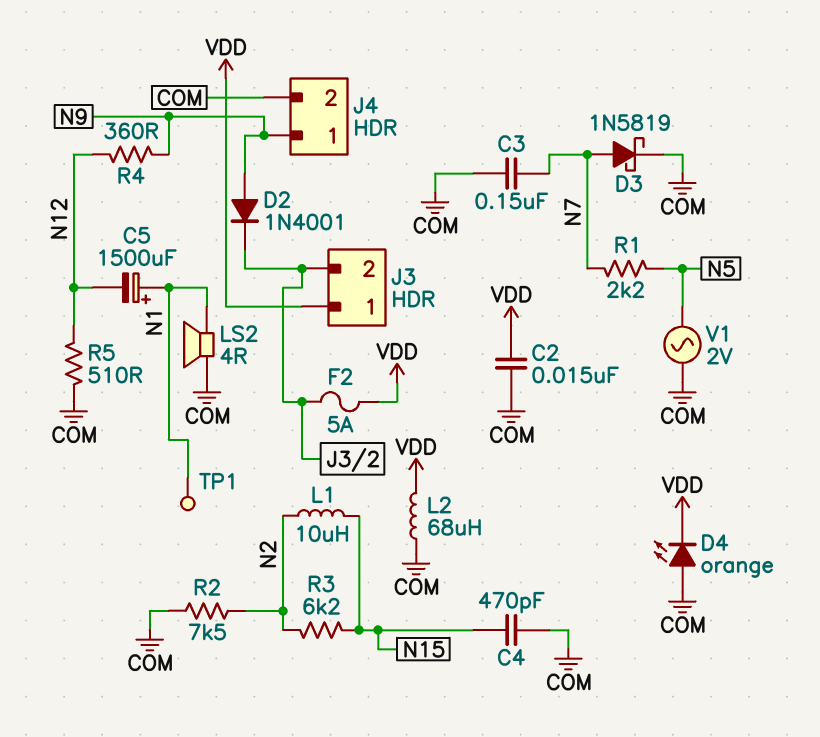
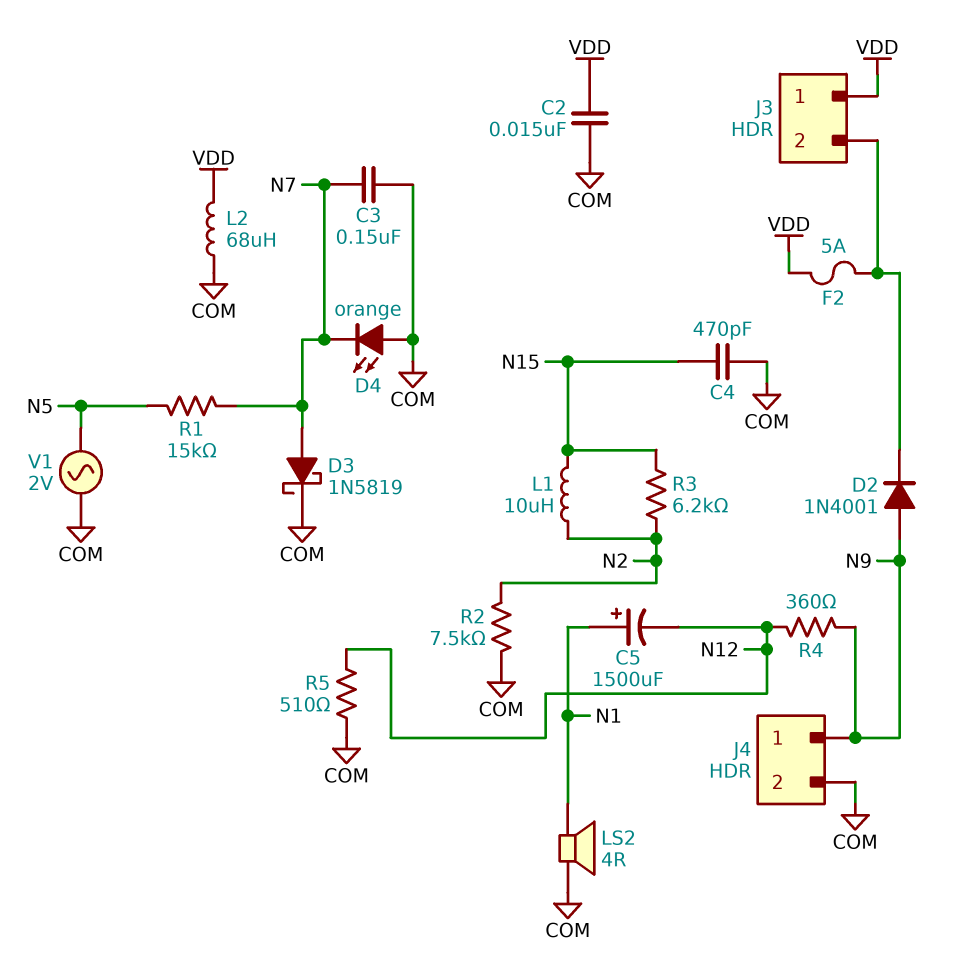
D4: LED orange (A COM, K VDD) -> LED orange (A COM, K N7)
R1: 2.2k (N5, N7) -> 15k (N5, N7)
TP1: test point (N1) -> none

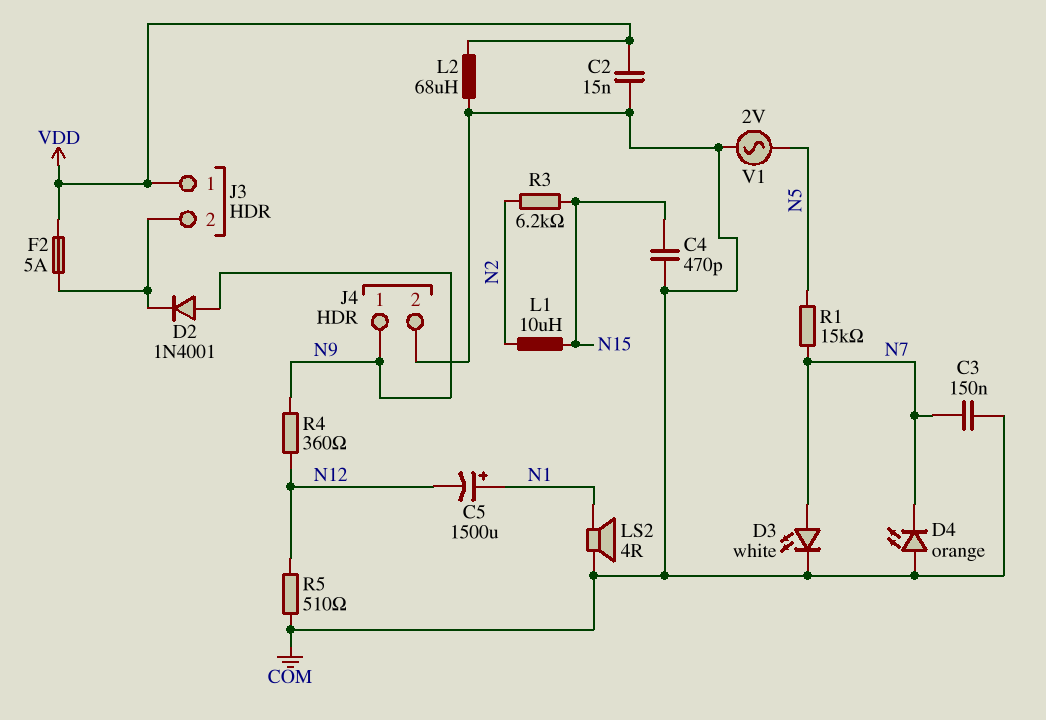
D3: schottky 1N5819 (A N7, K COM) -> LED white (A N7, K COM)
R2: 7.5k (COM, N2) -> none

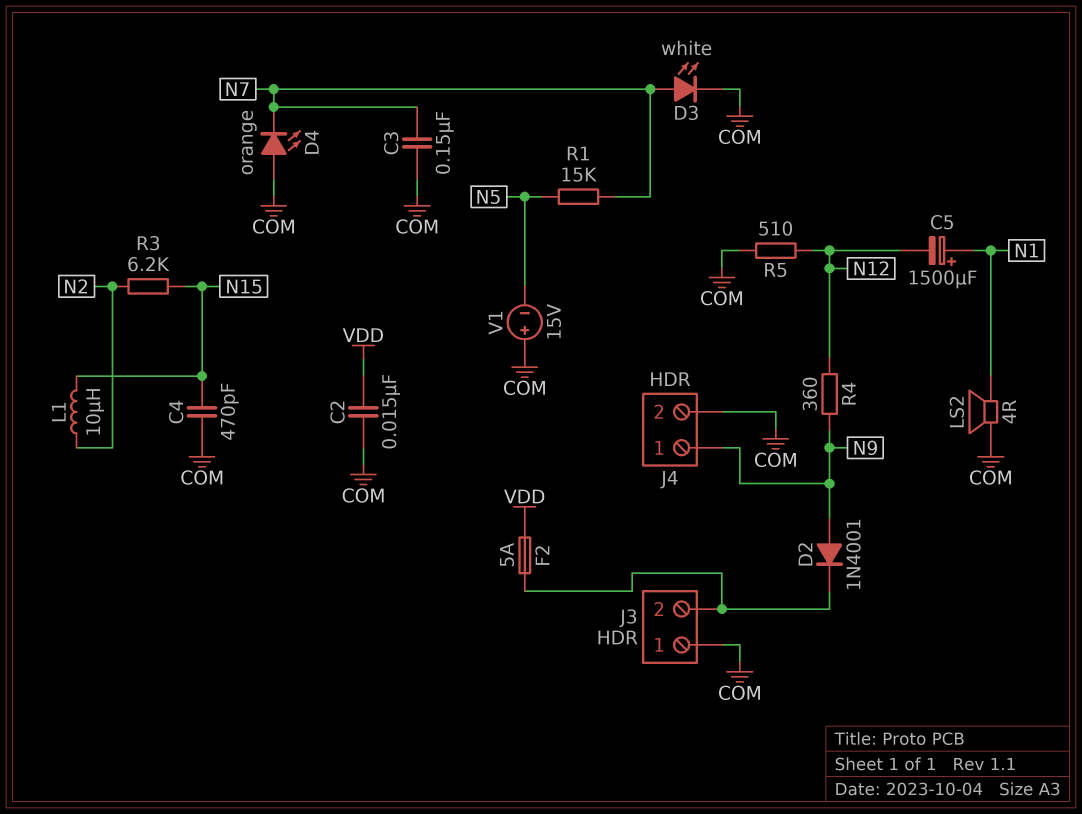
J3 pin 1: VDD -> COM
L2: 68uH (COM, VDD) -> none
V1: AC 2V (COM, N5) -> 15V (plus COM, minus N5)

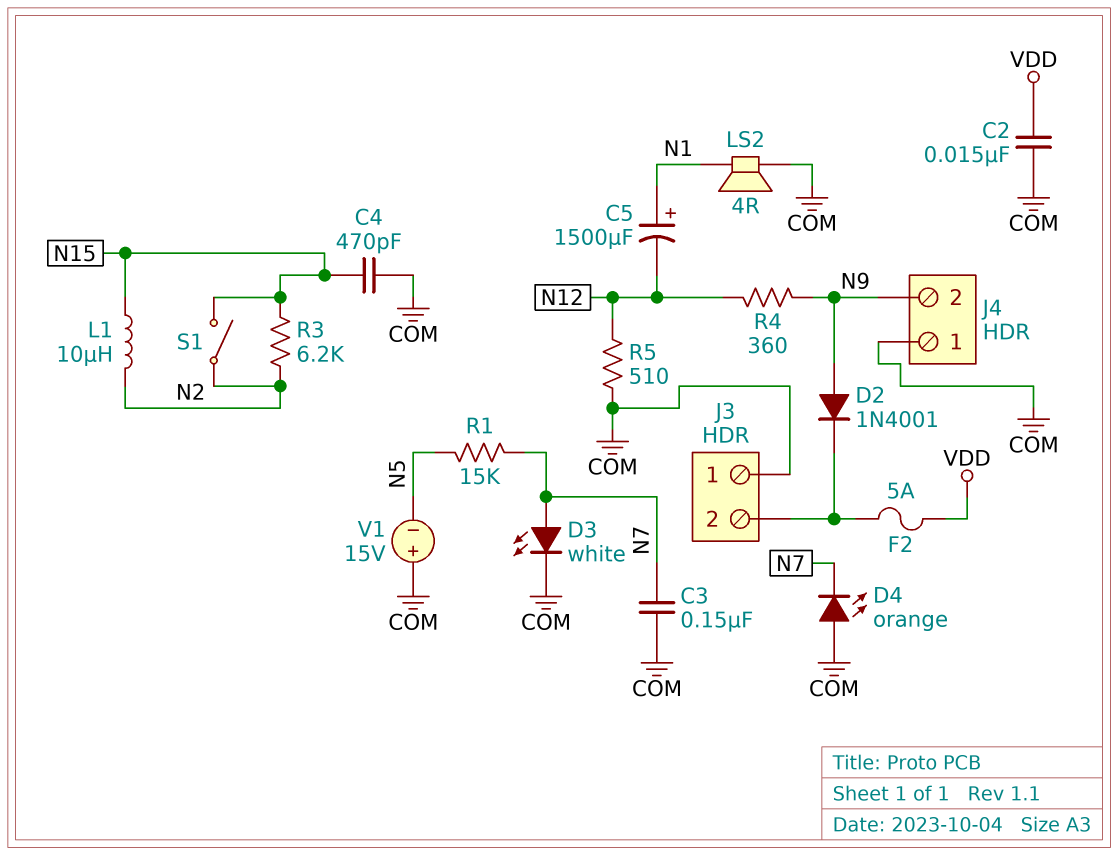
J4 pin 1: N9 -> COM
J4 pin 2: COM -> N9
S1: none -> switch (N2, N15)

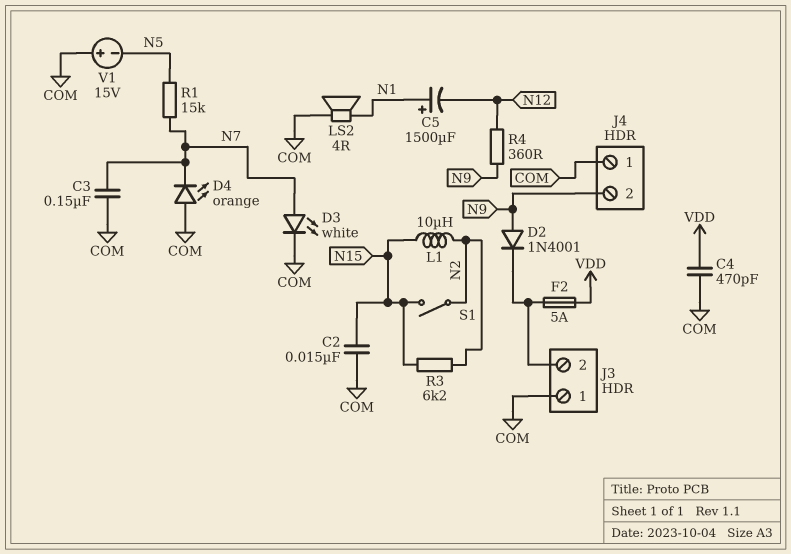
C2: 15nF (COM, VDD) -> 15nF (COM, N15)
C4: 470pF (COM, N15) -> 470pF (COM, VDD)
R5: 510 (COM, N12) -> none

